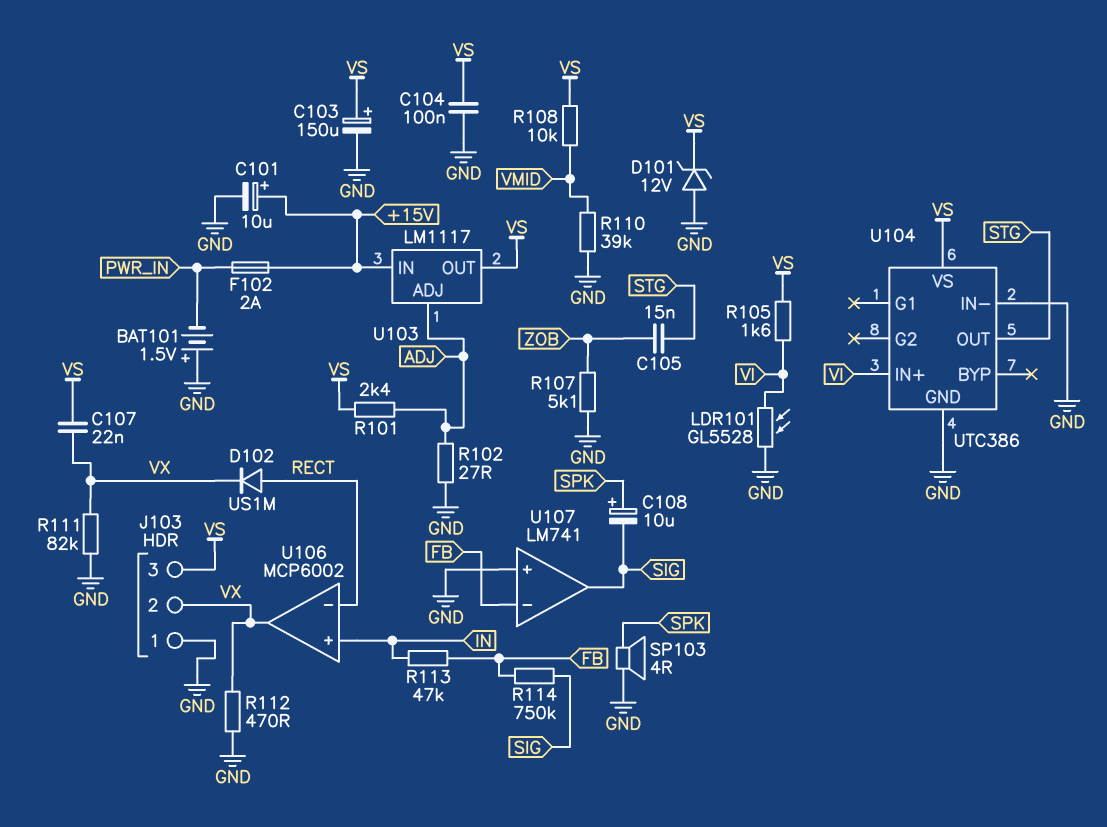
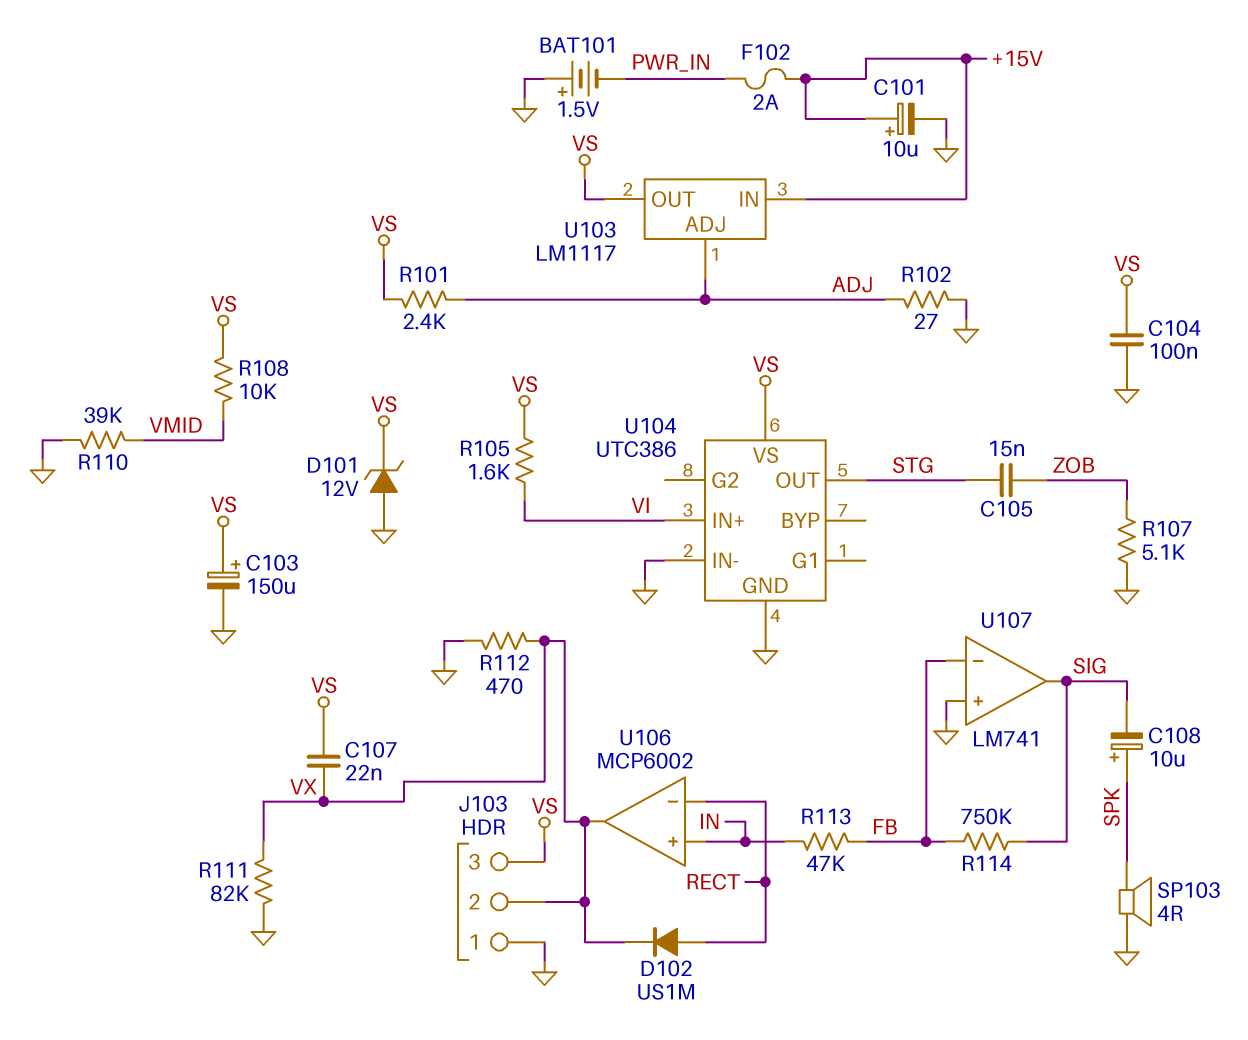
LDR101: GL5528 (GND, VI) -> none

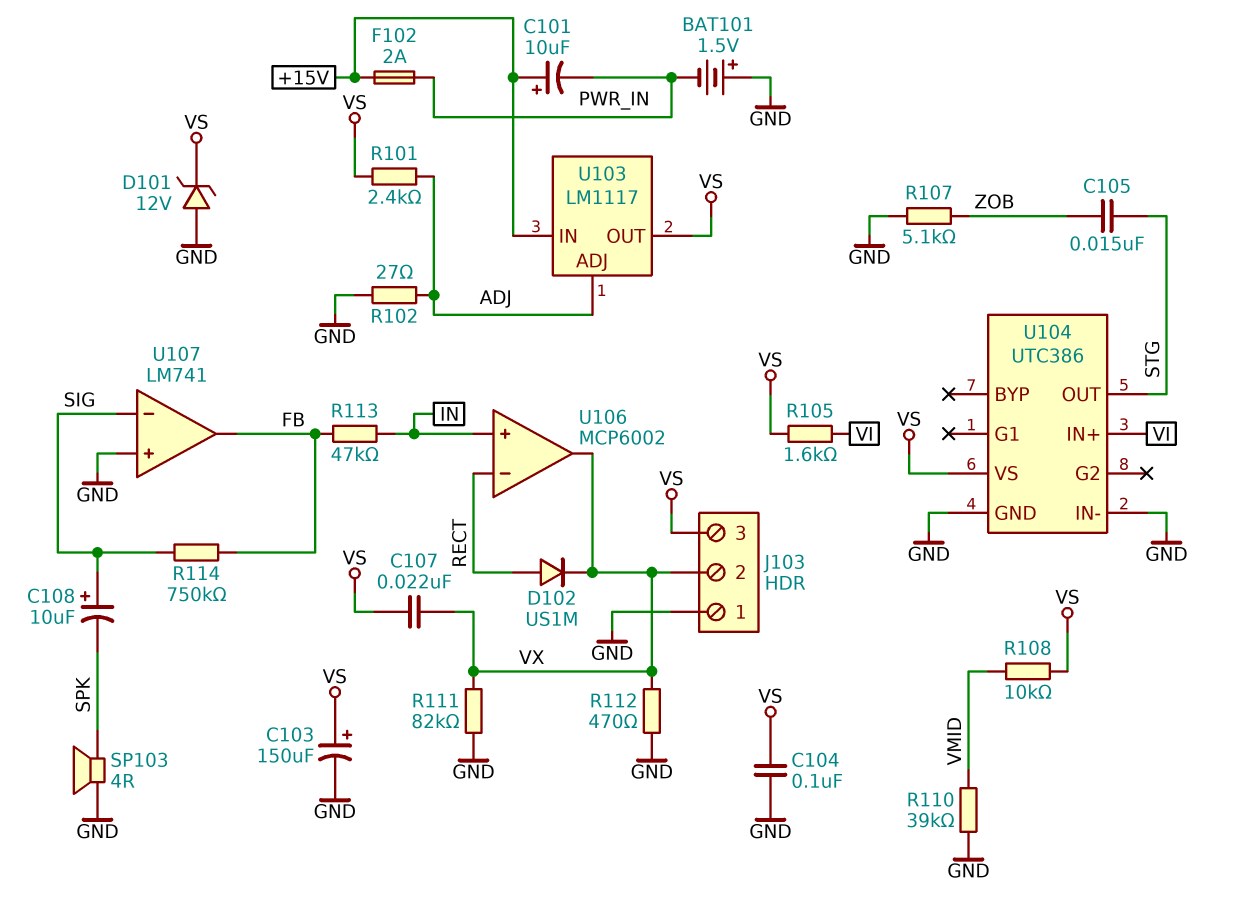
C101: 10uF (plus +15V, minus GND) -> 10uF (plus +15V, minus PWR_IN)
C108: 10uF (plus SPK, minus SIG) -> 10uF (plus SIG, minus SPK)
U107 pin in-: FB -> SIG
U107 pin out: SIG -> FB

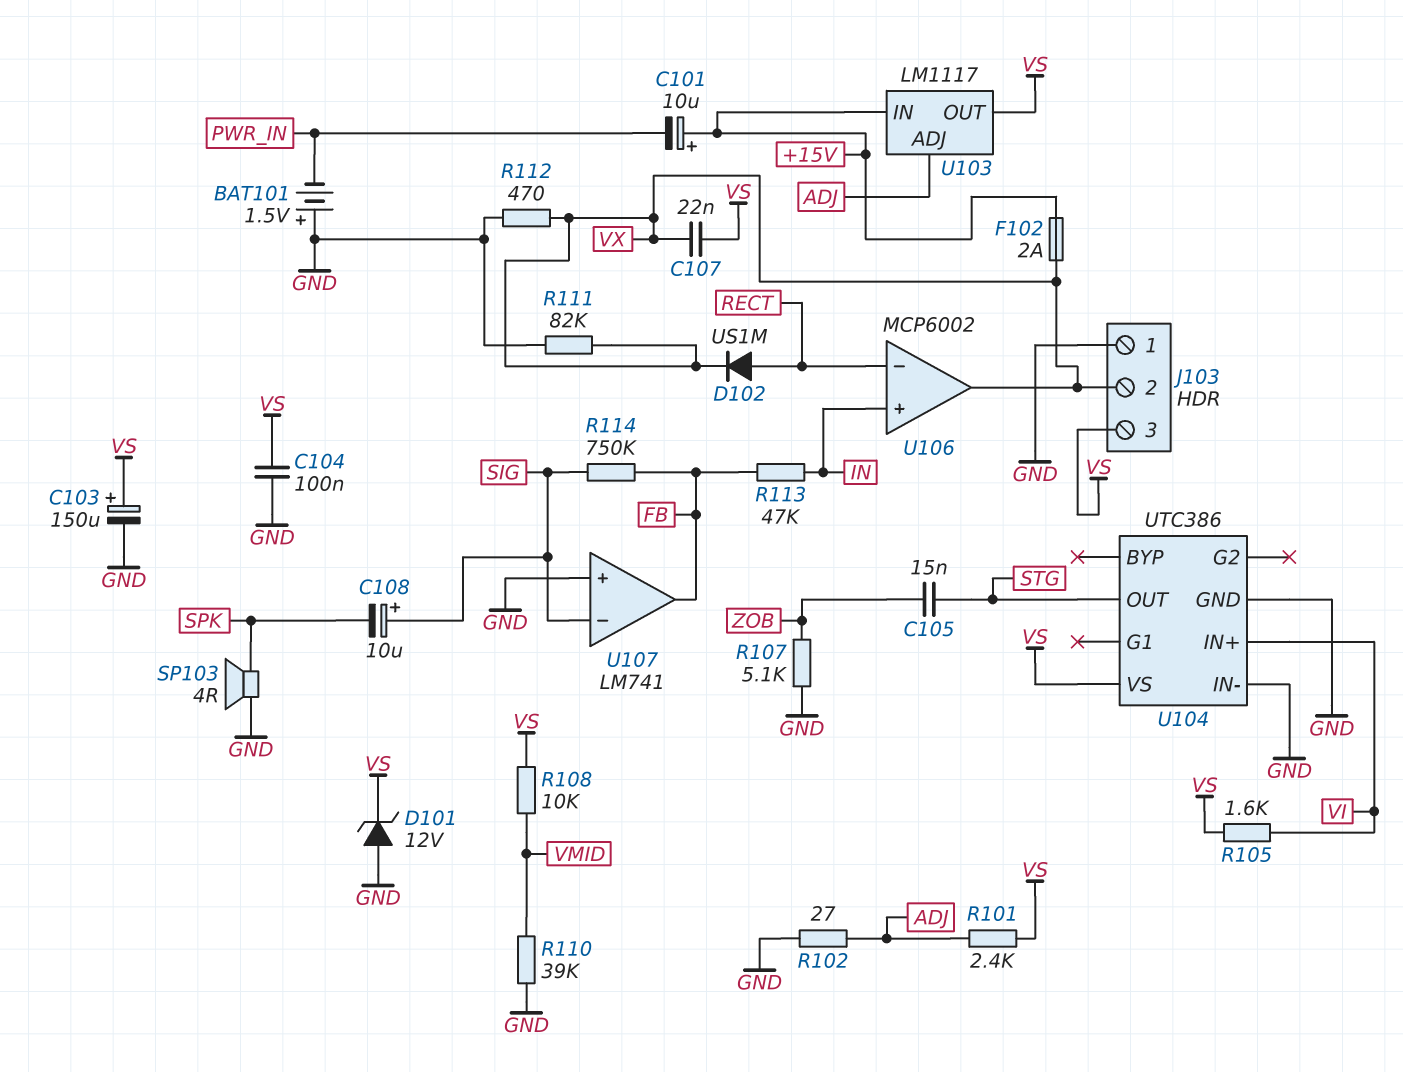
F102: 2A (+15V, PWR_IN) -> 2A (+15V, VX)

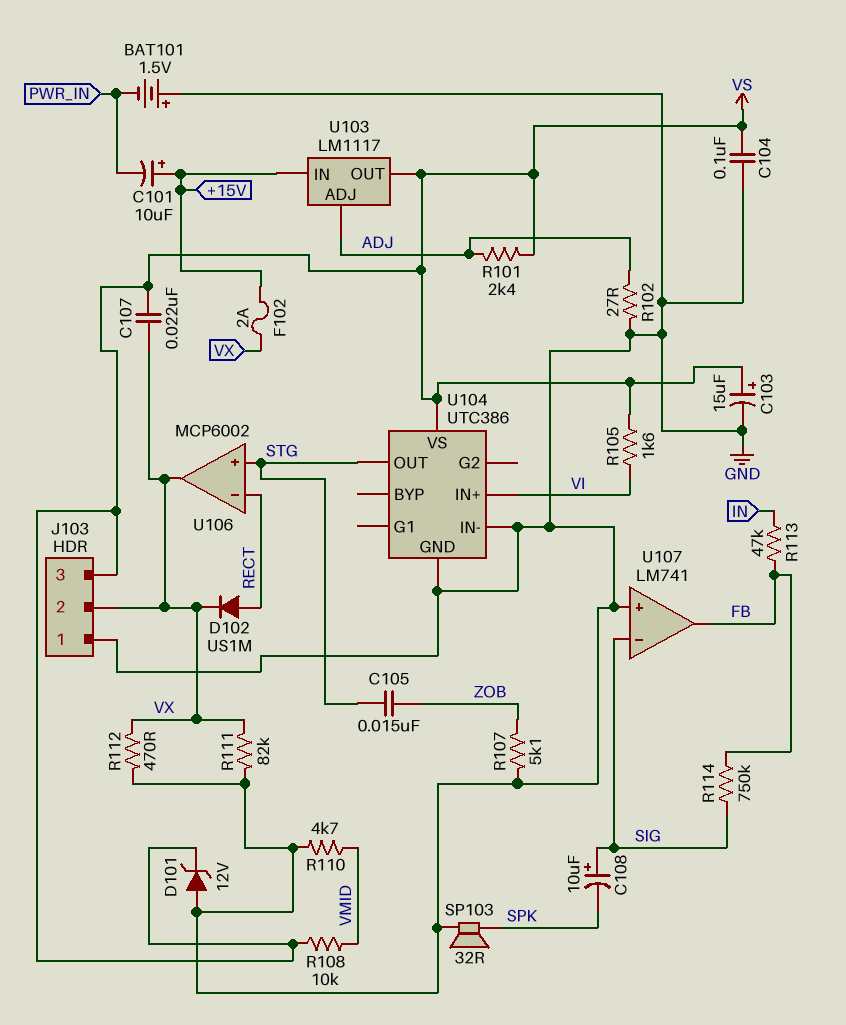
C103: 150uF (plus VS, minus GND) -> 15uF (plus VS, minus GND)
R110: 39k (GND, VMID) -> 4.7k (GND, VMID)
SP103: speaker 4R (GND, SPK) -> speaker 32R (GND, SPK)
U106 pin in+: IN -> STG

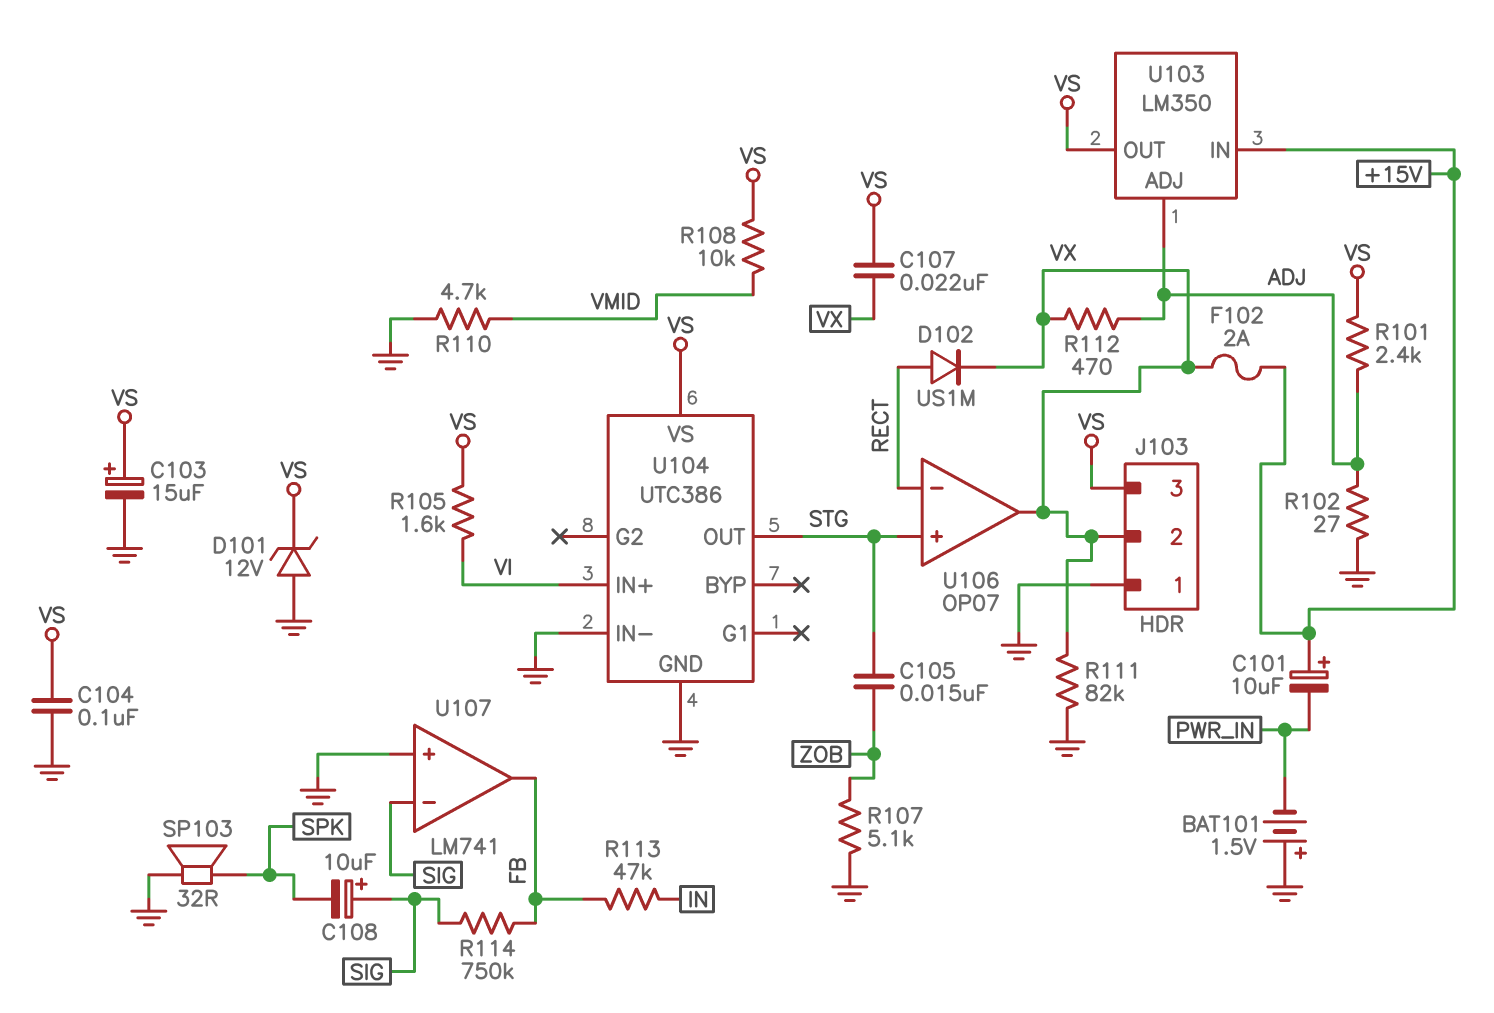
R112: 470 (GND, VX) -> 470 (ADJ, VX)
U103: LM1117 -> LM350
U106: MCP6002 -> OP07

